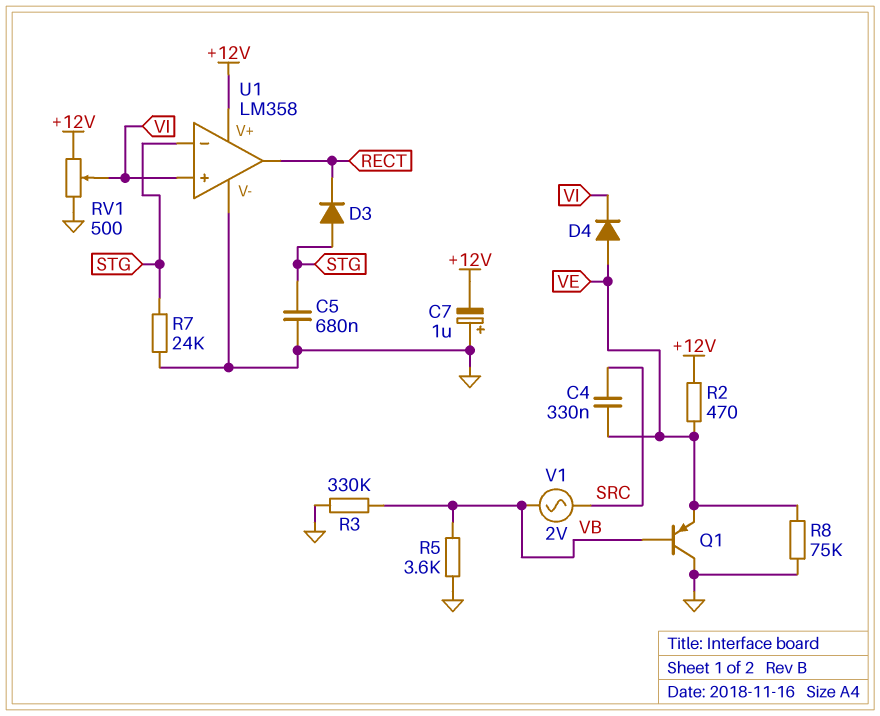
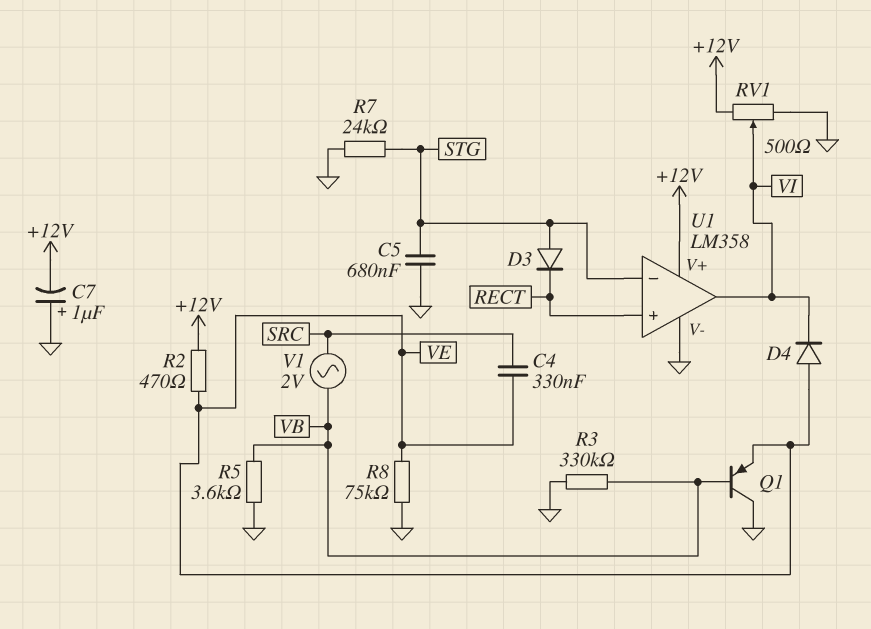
U1 pin in+: VI -> RECT
U1 pin out: RECT -> VI

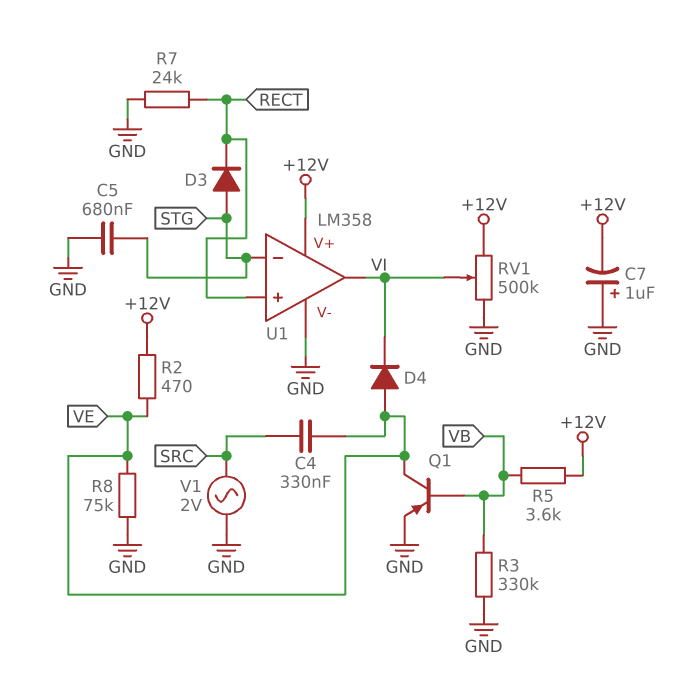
Q1: PNP (B VB, C GND, E VE) -> PNP (B VB, C VE, E GND)
R5: 3.6k (GND, VB) -> 3.6k (+12V, VB)
R7: 24k (GND, STG) -> 24k (GND, RECT)
RV1: 500 (+12V, GND, wiper VI) -> 500k (+12V, GND, wiper VI)
V1: AC 2V (SRC, VB) -> AC 2V (GND, SRC)

